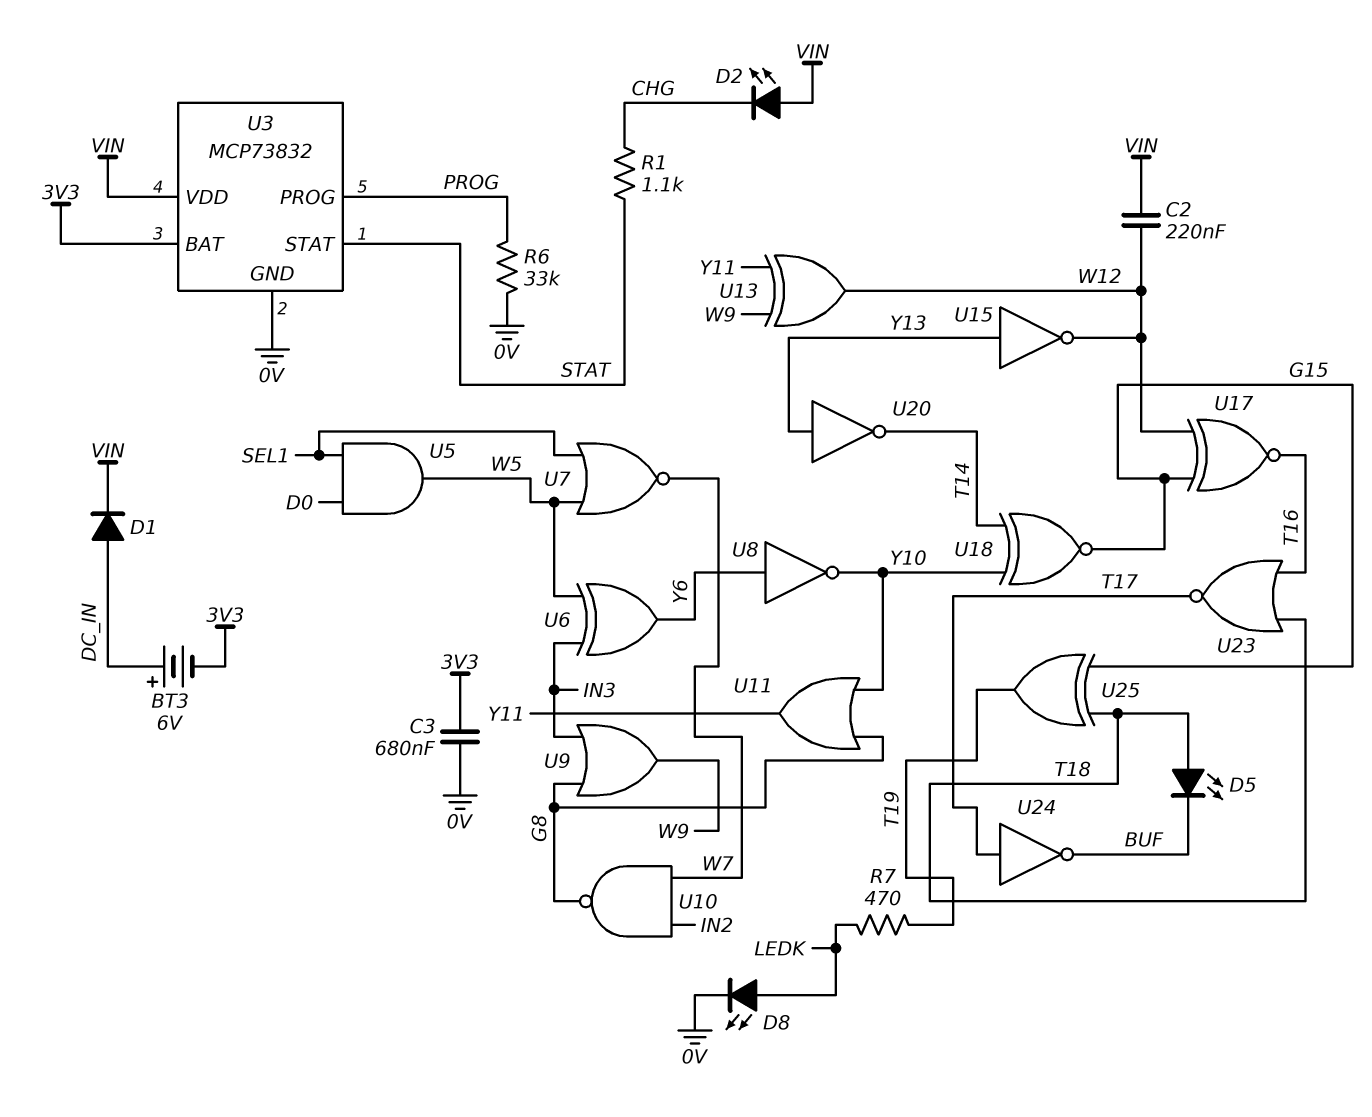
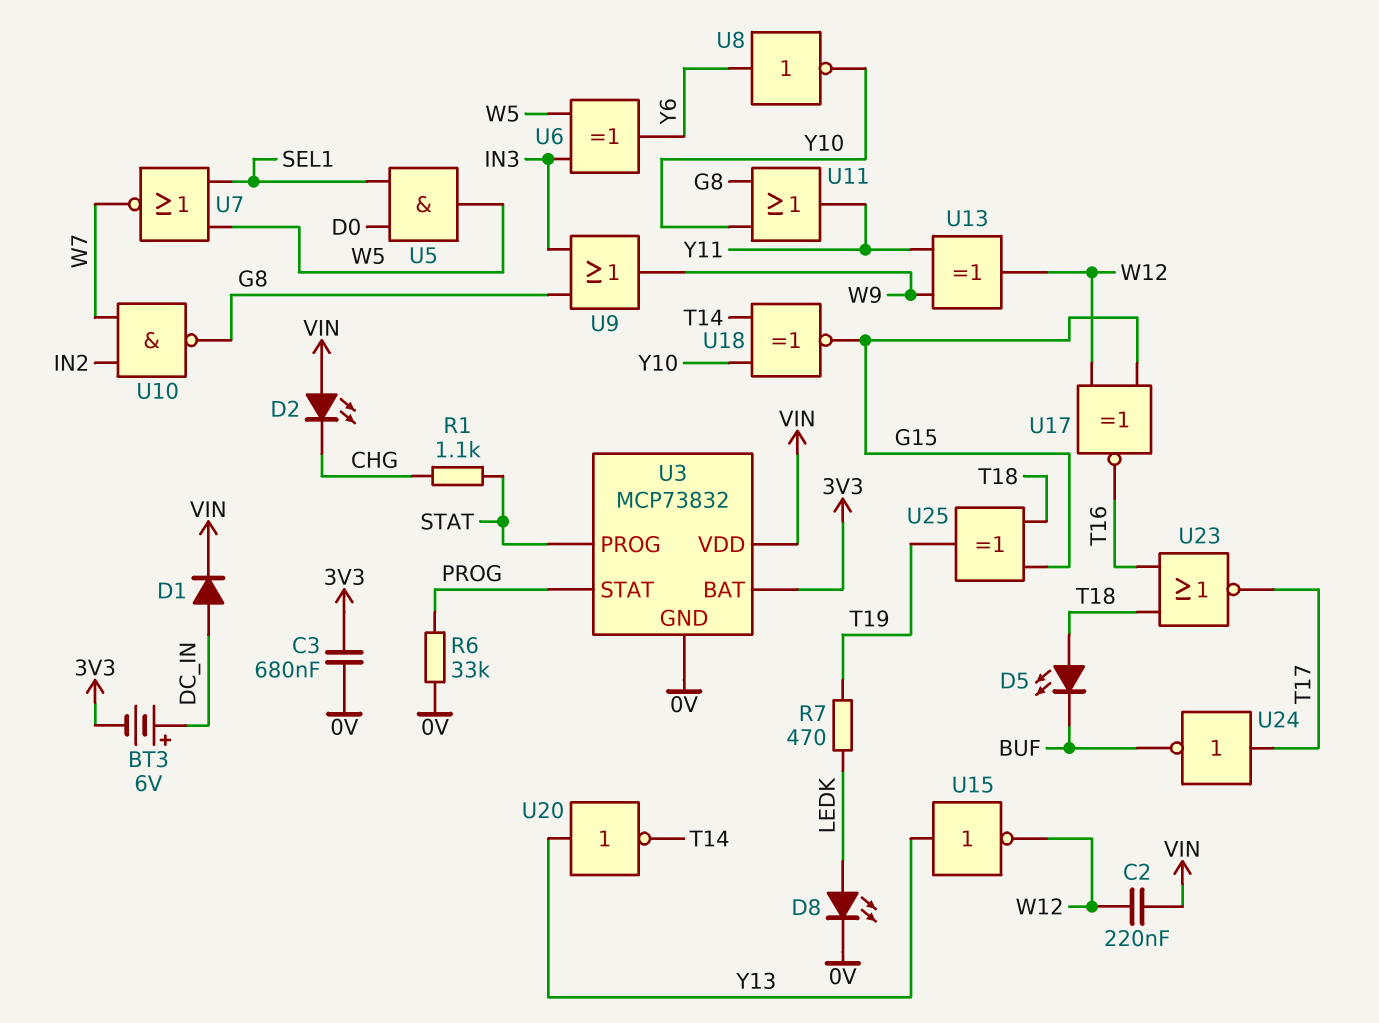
U3 pin PROG: PROG -> STAT
U3 pin STAT: STAT -> PROG

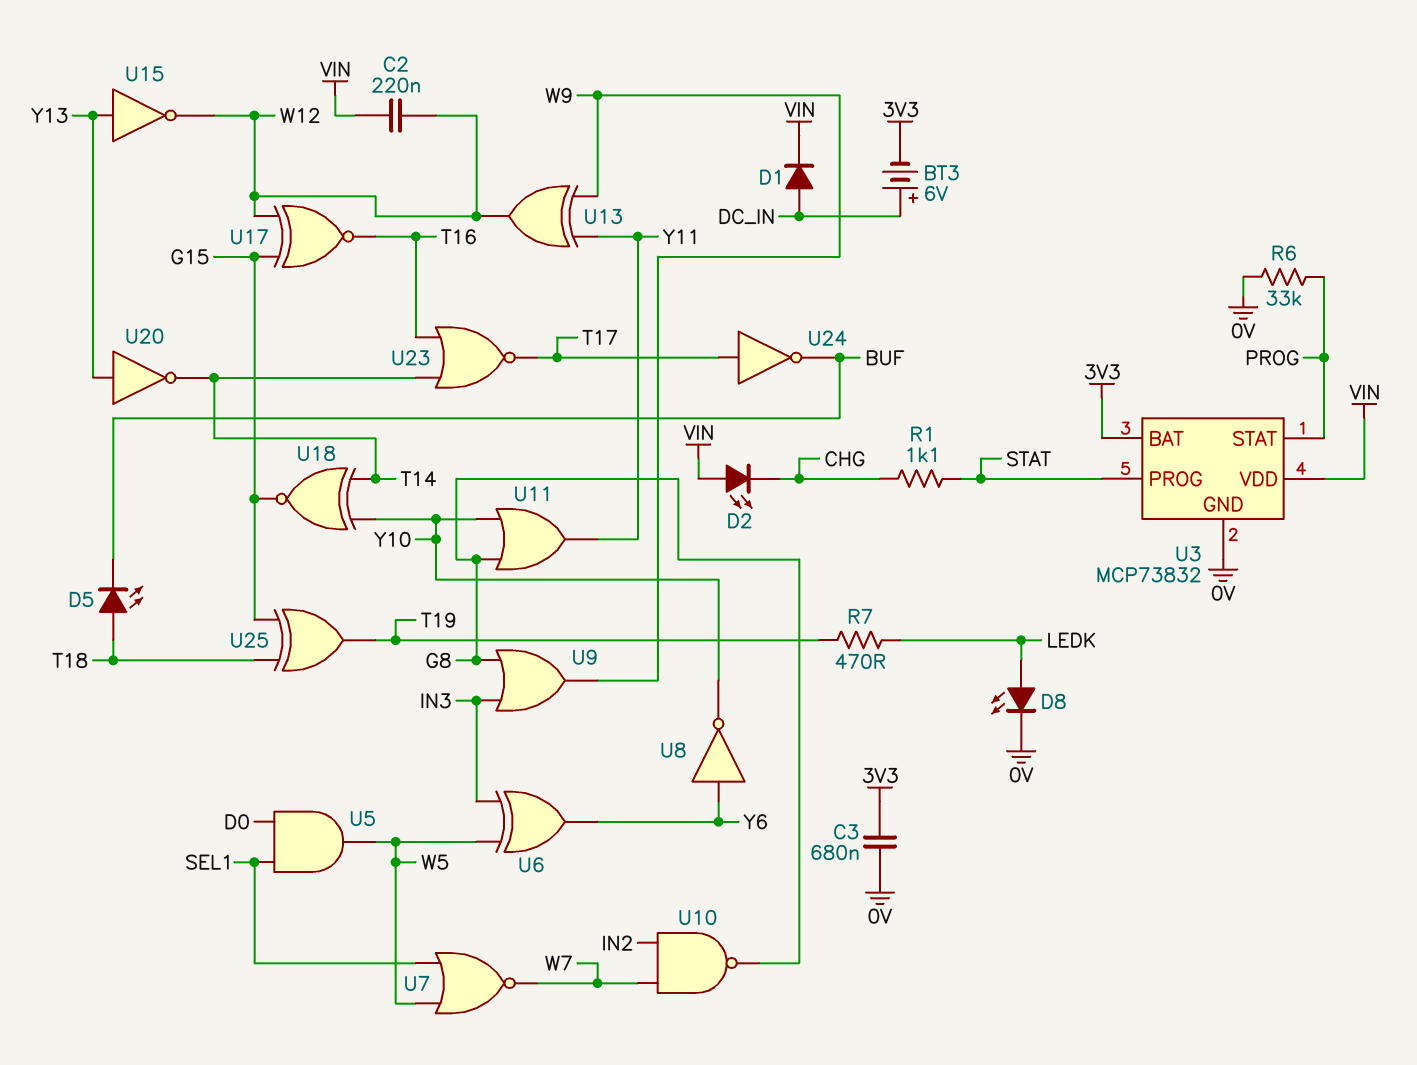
U23: NOR (in T16, in T18, out T17) -> NOR (in T14, in T16, out T17)

